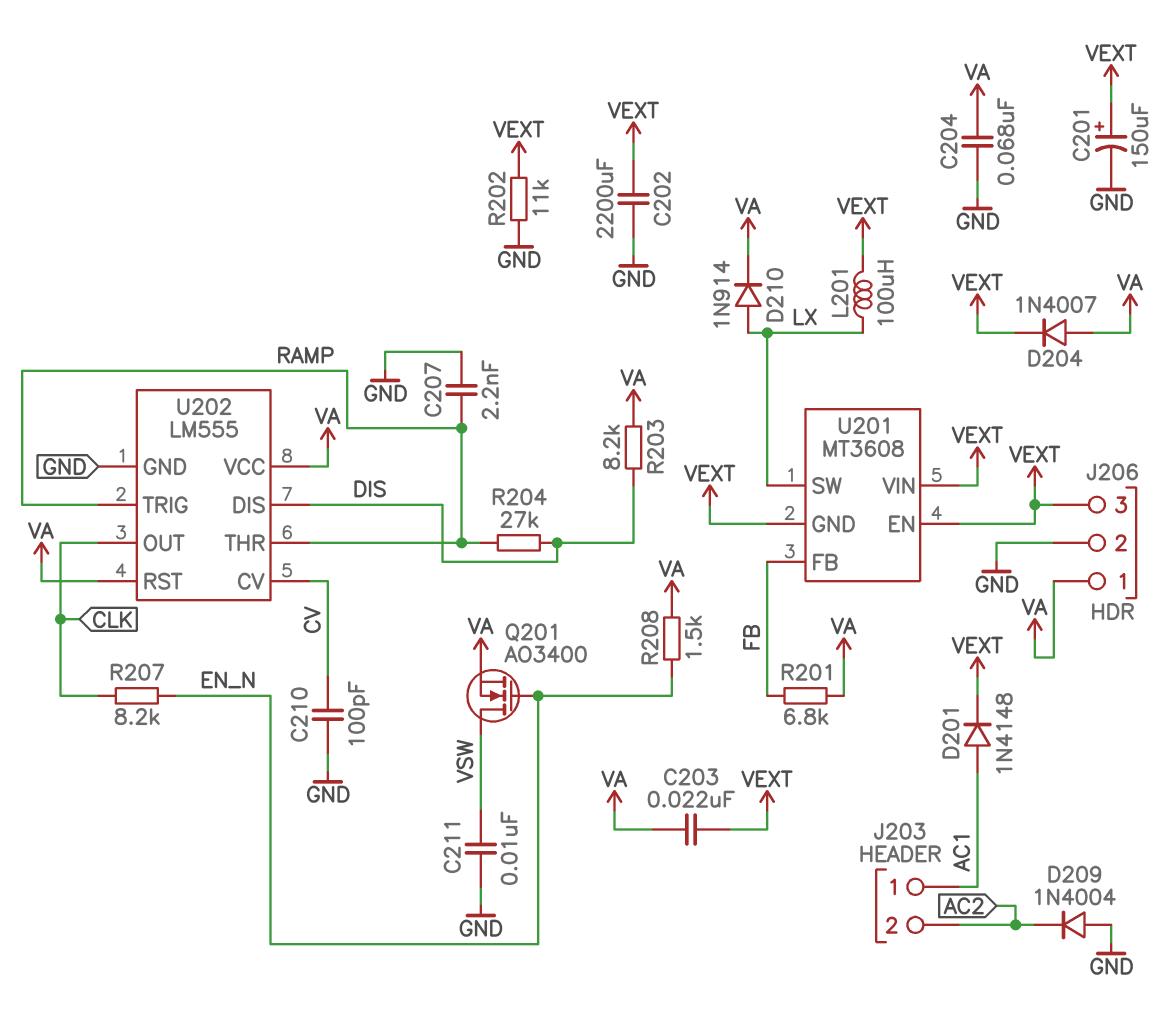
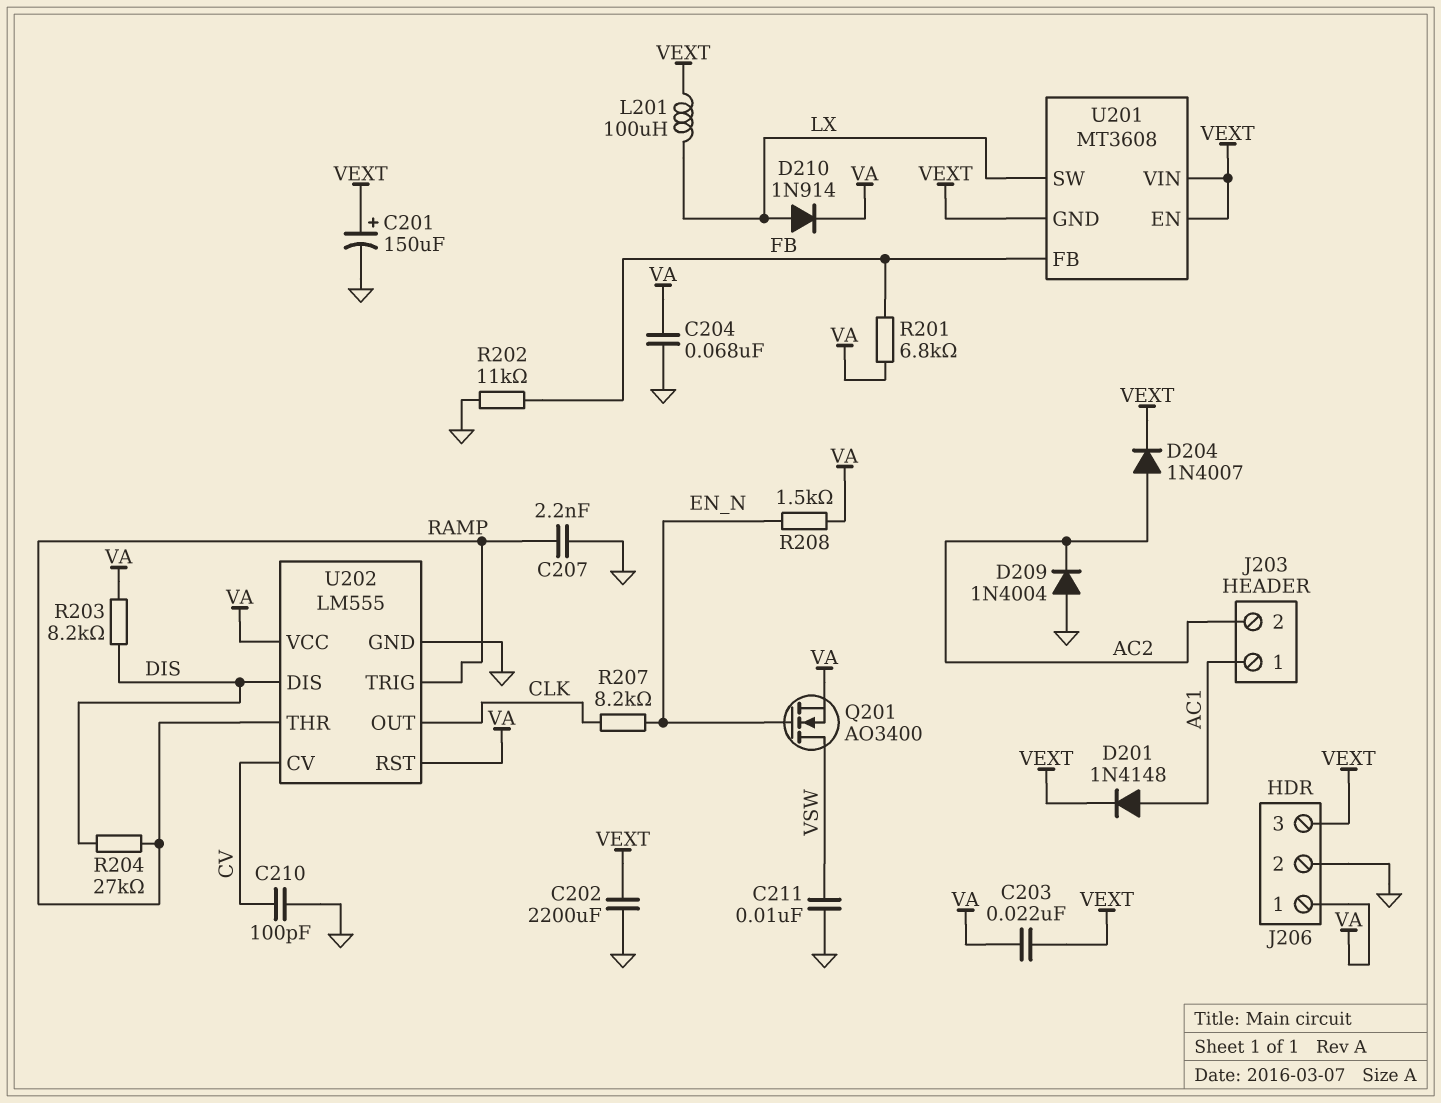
D204: diode 1N4007 (A VA, K VEXT) -> diode 1N4007 (A AC2, K VEXT)
R202: 11k (GND, VEXT) -> 11k (FB, GND)

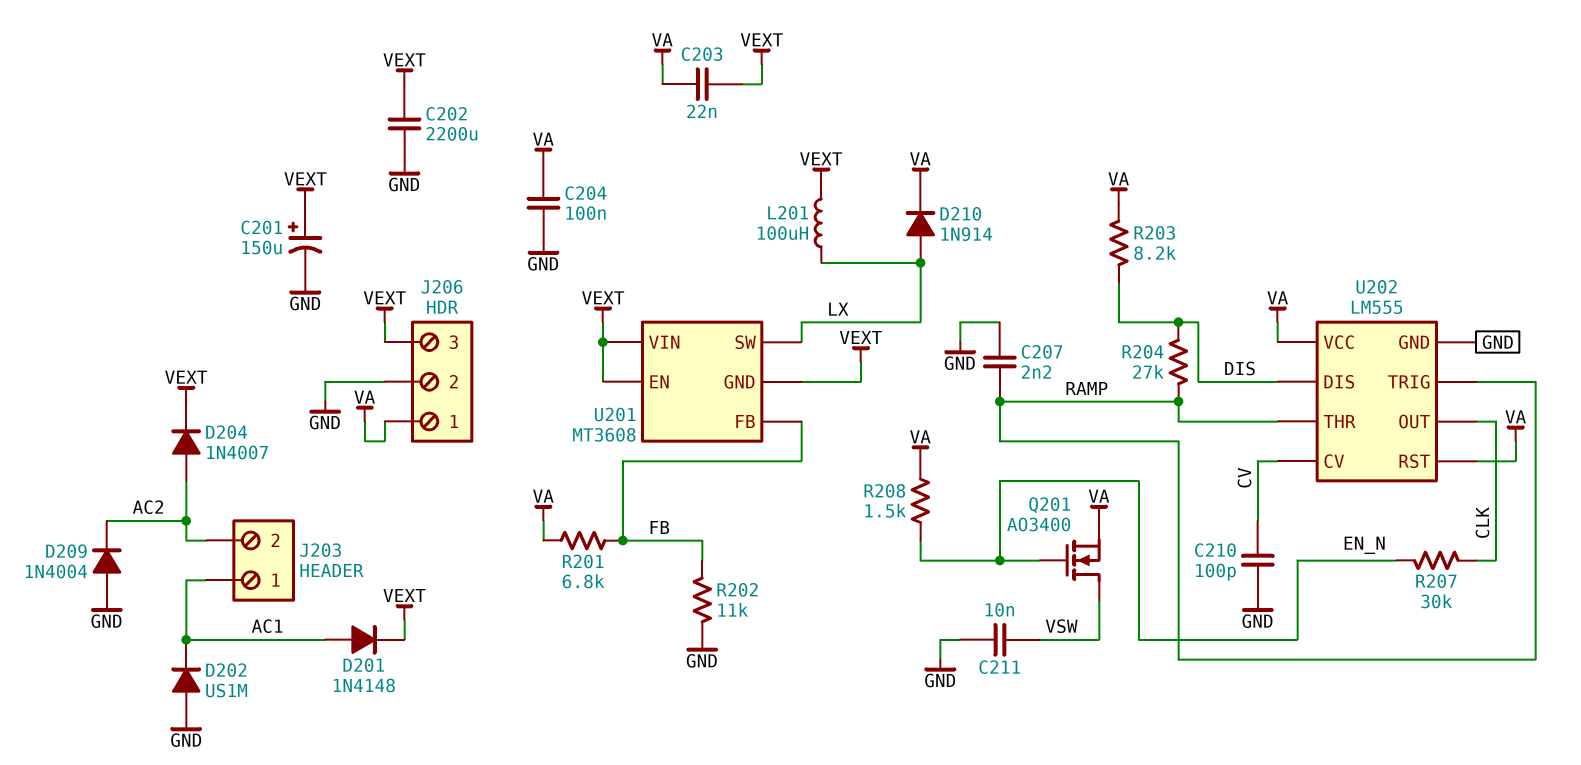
C204: 68nF (GND, VA) -> 100nF (GND, VA)
D202: none -> diode US1M (A GND, K AC1)
R207: 8.2k (CLK, EN_N) -> 30k (CLK, EN_N)

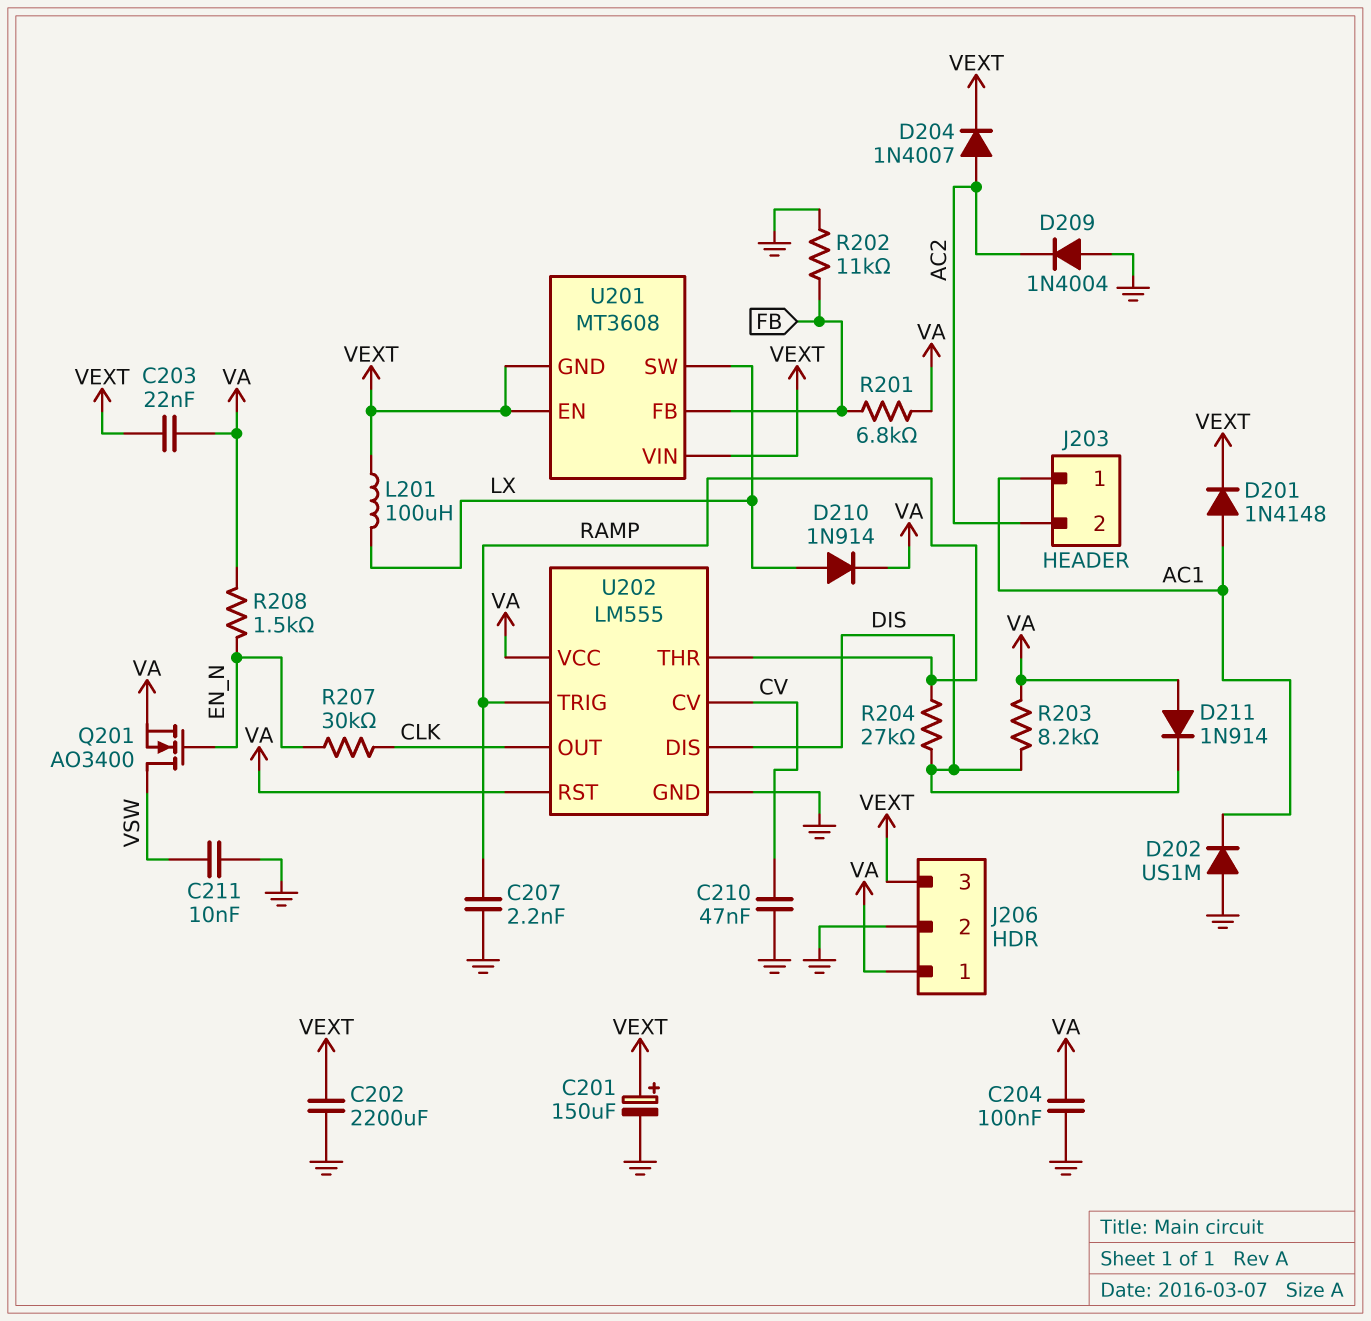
C210: 100pF (CV, GND) -> 47nF (CV, GND)
D211: none -> diode 1N914 (A VA, K DIS)

